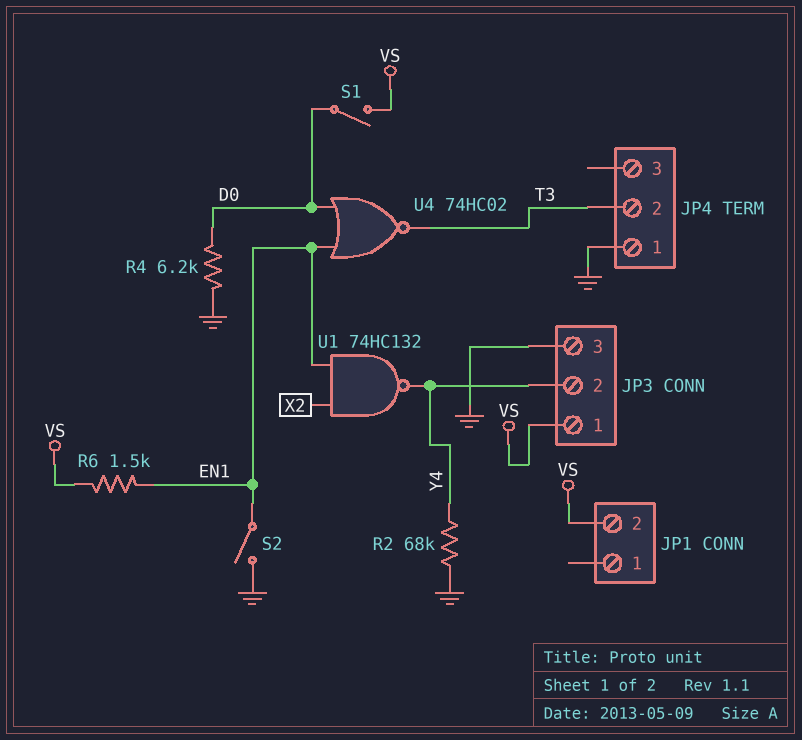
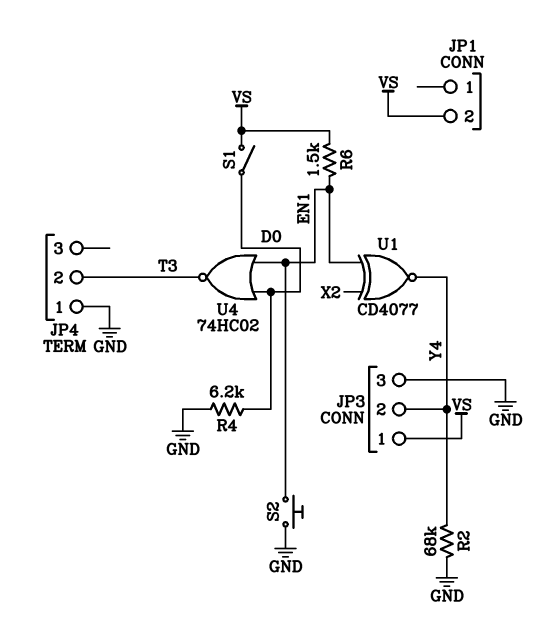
S2: switch (EN1, GND) -> button (EN1, GND)
U1: NAND 74HC132 (in EN1, in X2, out Y4) -> XNOR CD4077 (in EN1, in X2, out Y4)

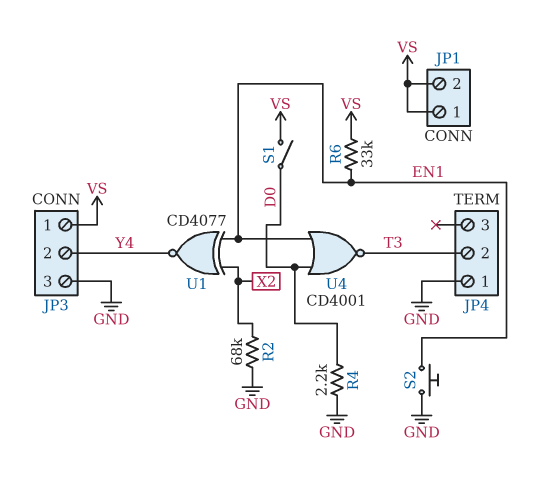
JP1 pin 1: none -> VS
R2: 68k (GND, Y4) -> 68k (GND, X2)
R4: 6.2k (D0, GND) -> 2.2k (D0, GND)
R6: 1.5k (EN1, VS) -> 33k (EN1, VS)
U4: NOR 74HC02 (in D0, in EN1, out T3) -> NOR CD4001 (in D0, in EN1, out T3)

